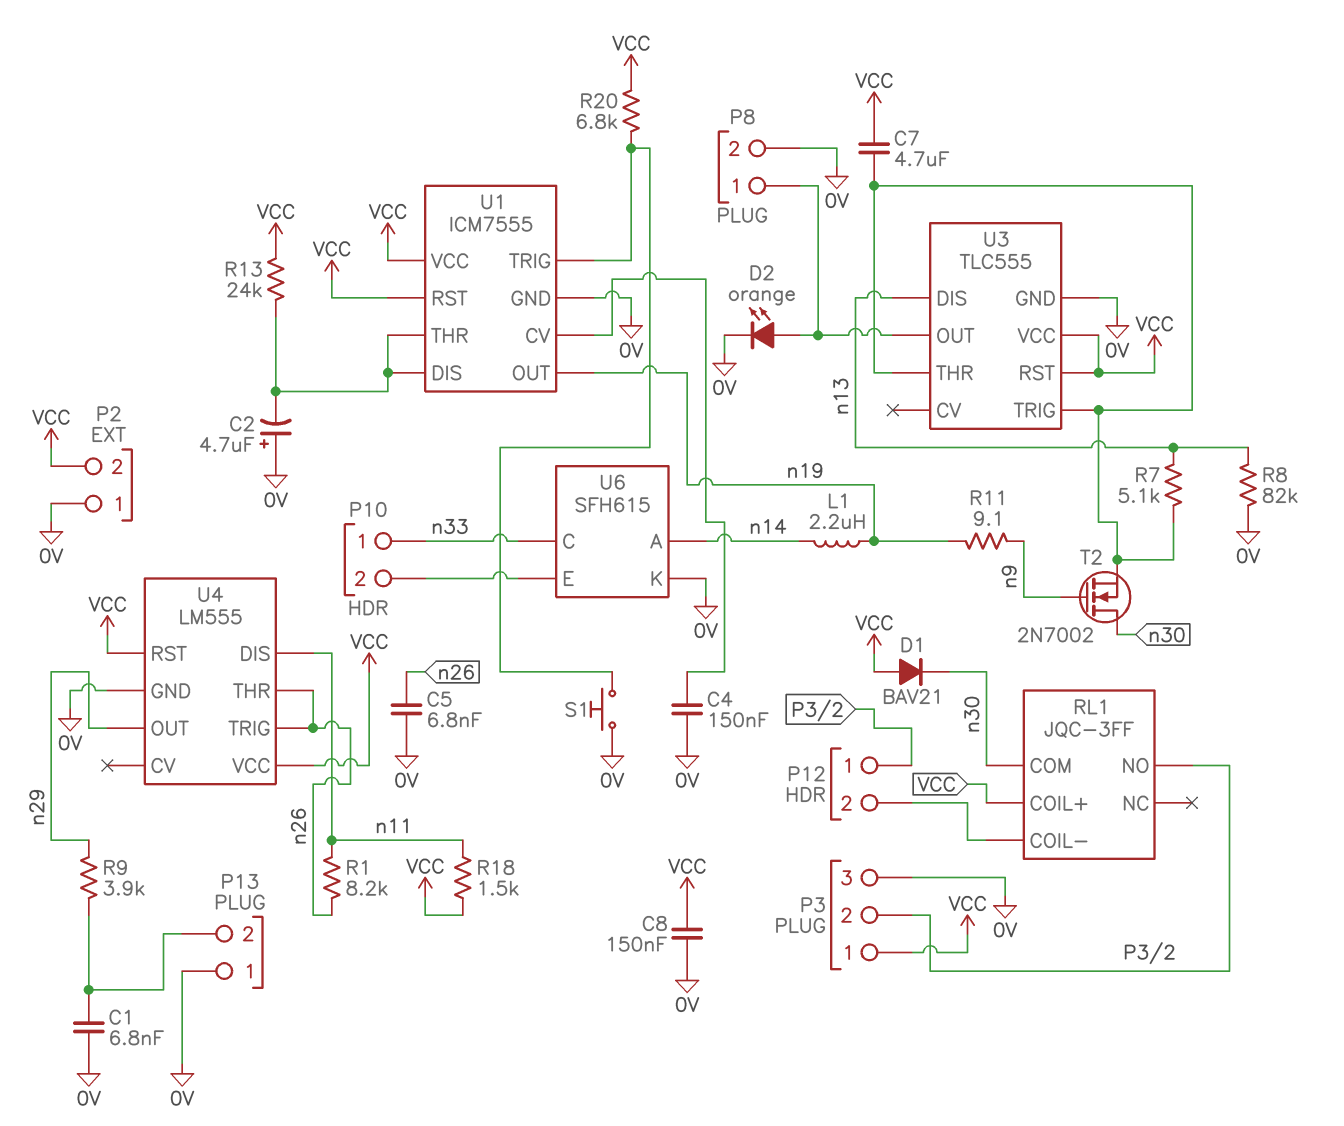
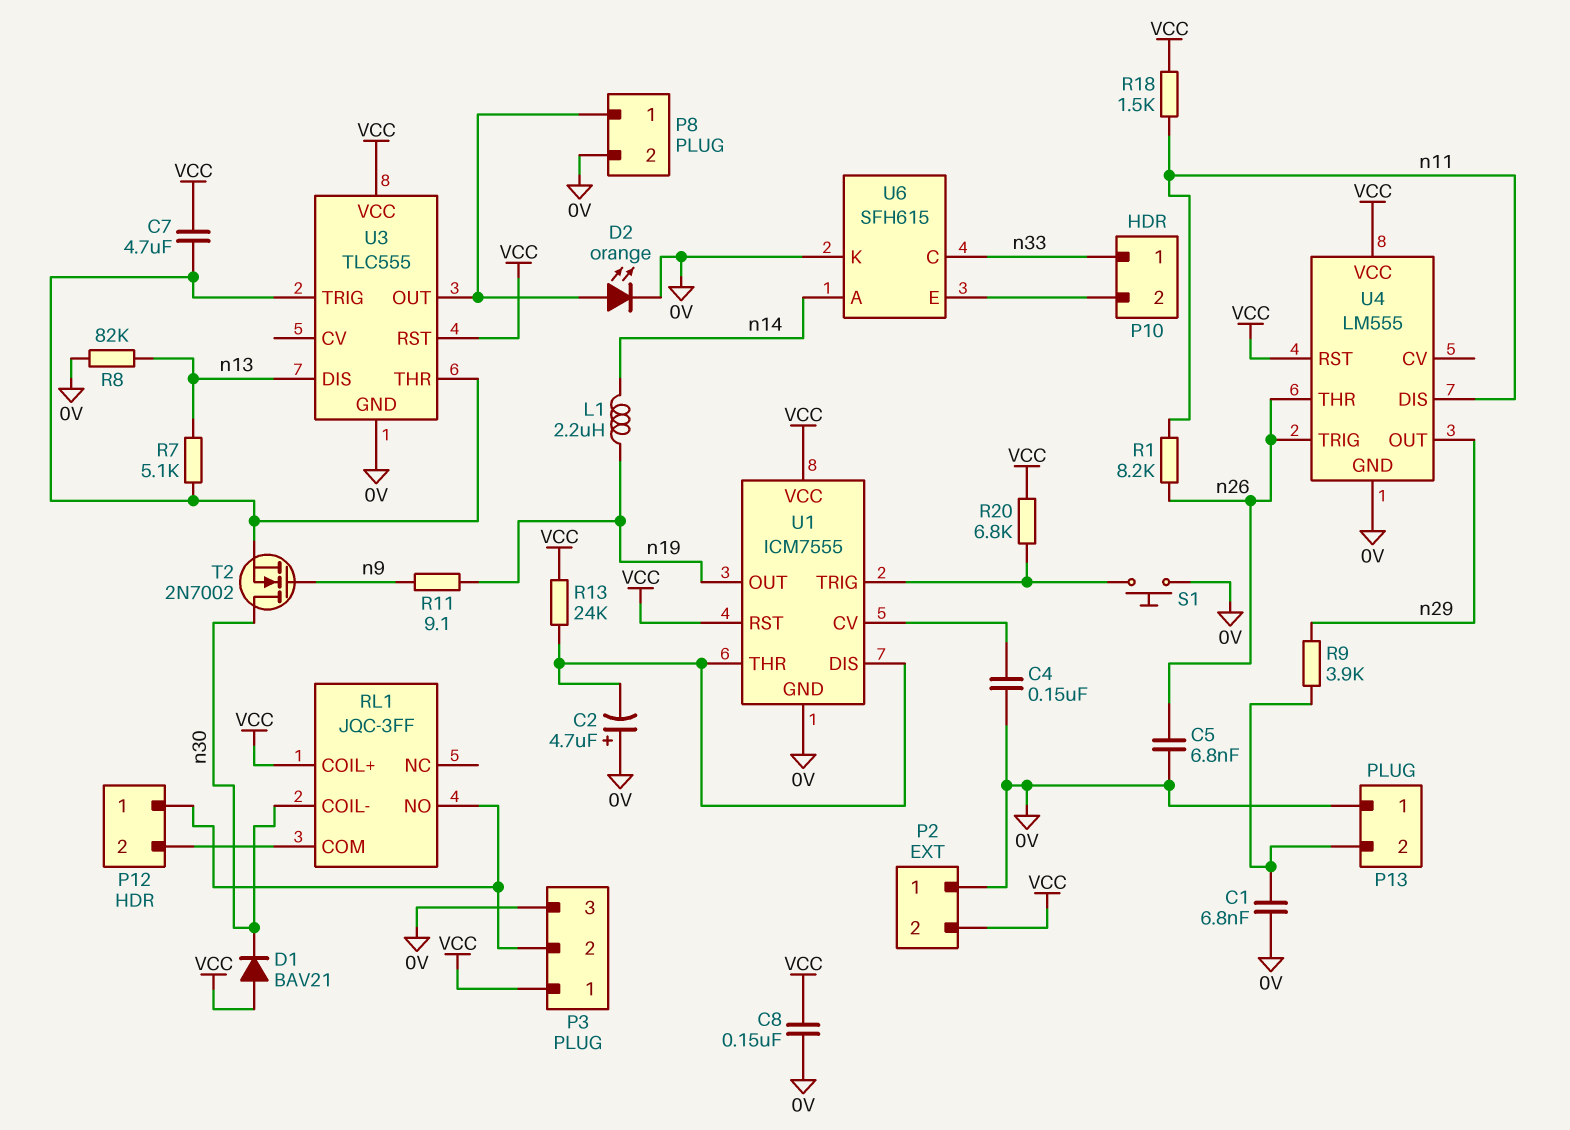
RL1 pin COIL-: P12/2 -> n30
RL1 pin COM: n30 -> P12/2

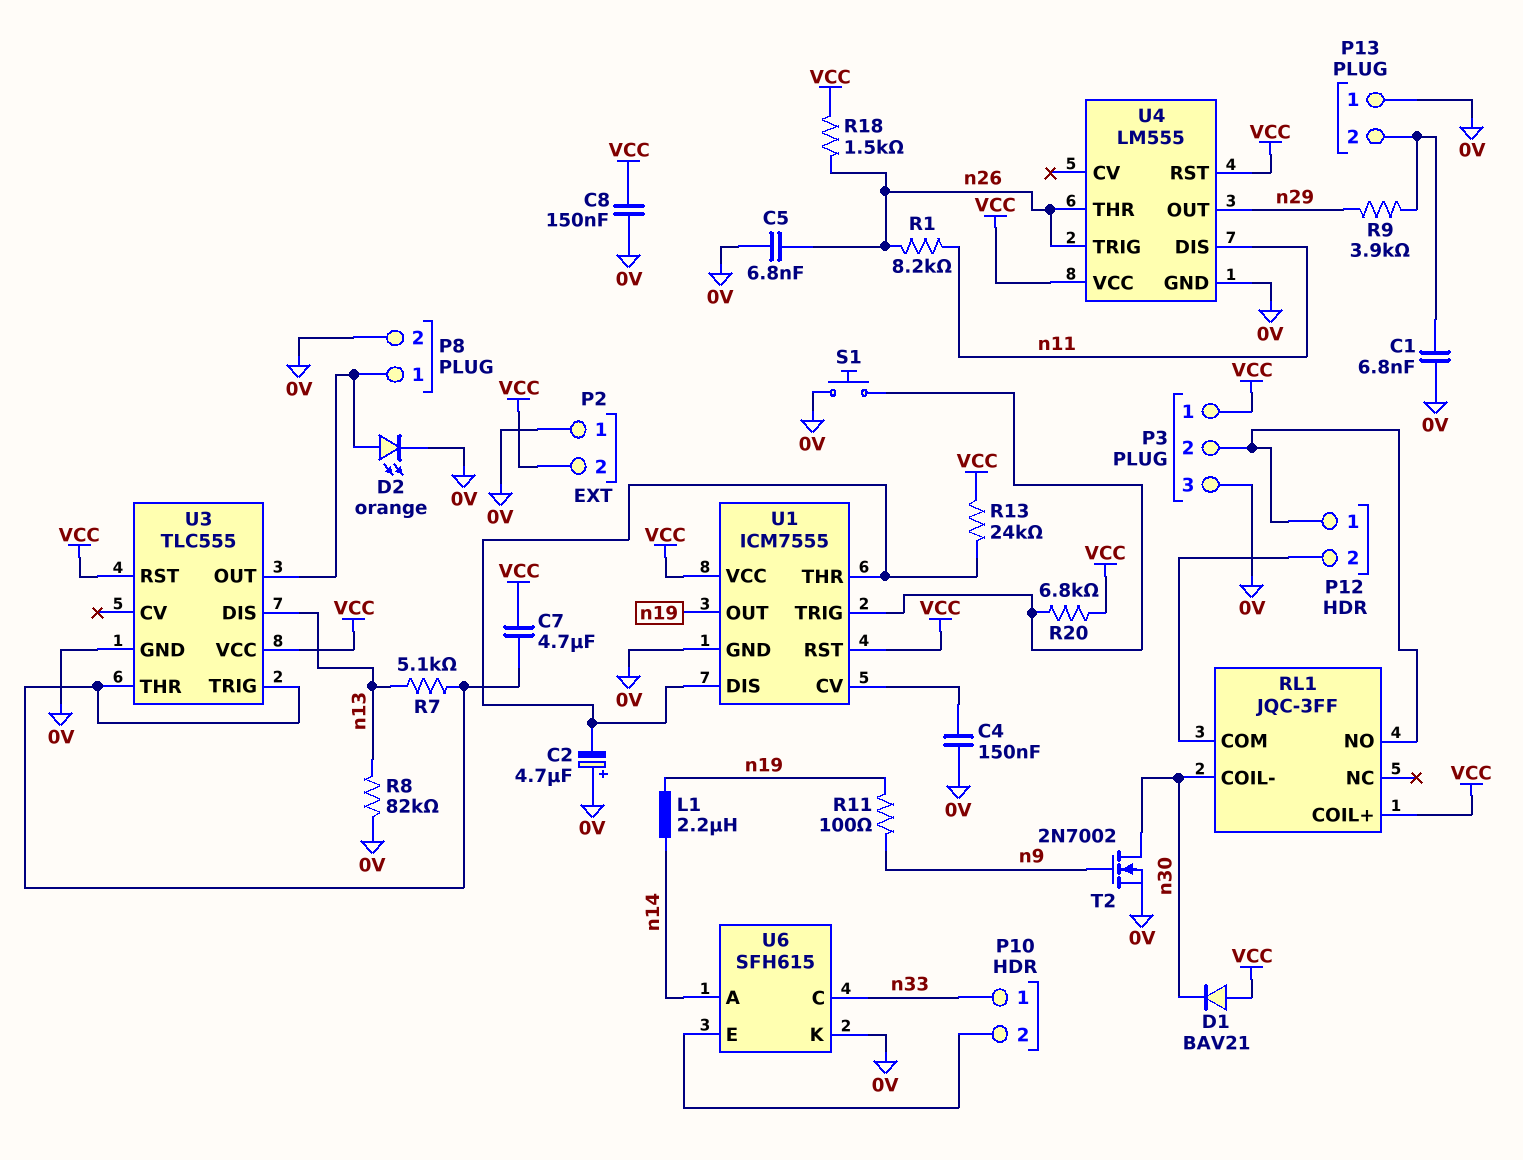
R11: 9.1 (n9, n19) -> 100 (n9, n19)
R18: 1.5k (VCC, n11) -> 1.5k (VCC, n26)
T2: NMOS 2N7002 (G n9, D n30, S U3/THR) -> NMOS 2N7002 (G n9, D n30, S 0V)

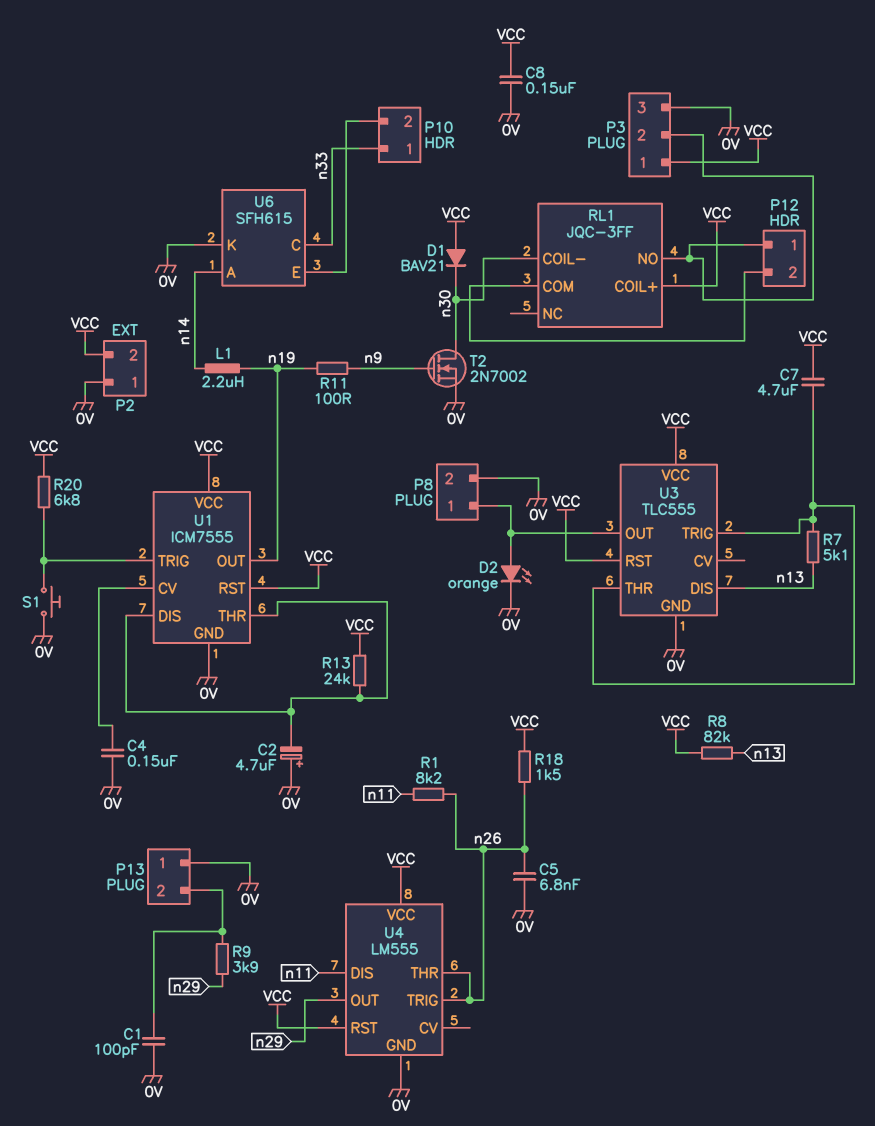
C1: 6.8nF (0V, P13/2) -> 100pF (0V, P13/2)
R8: 82k (0V, n13) -> 82k (VCC, n13)

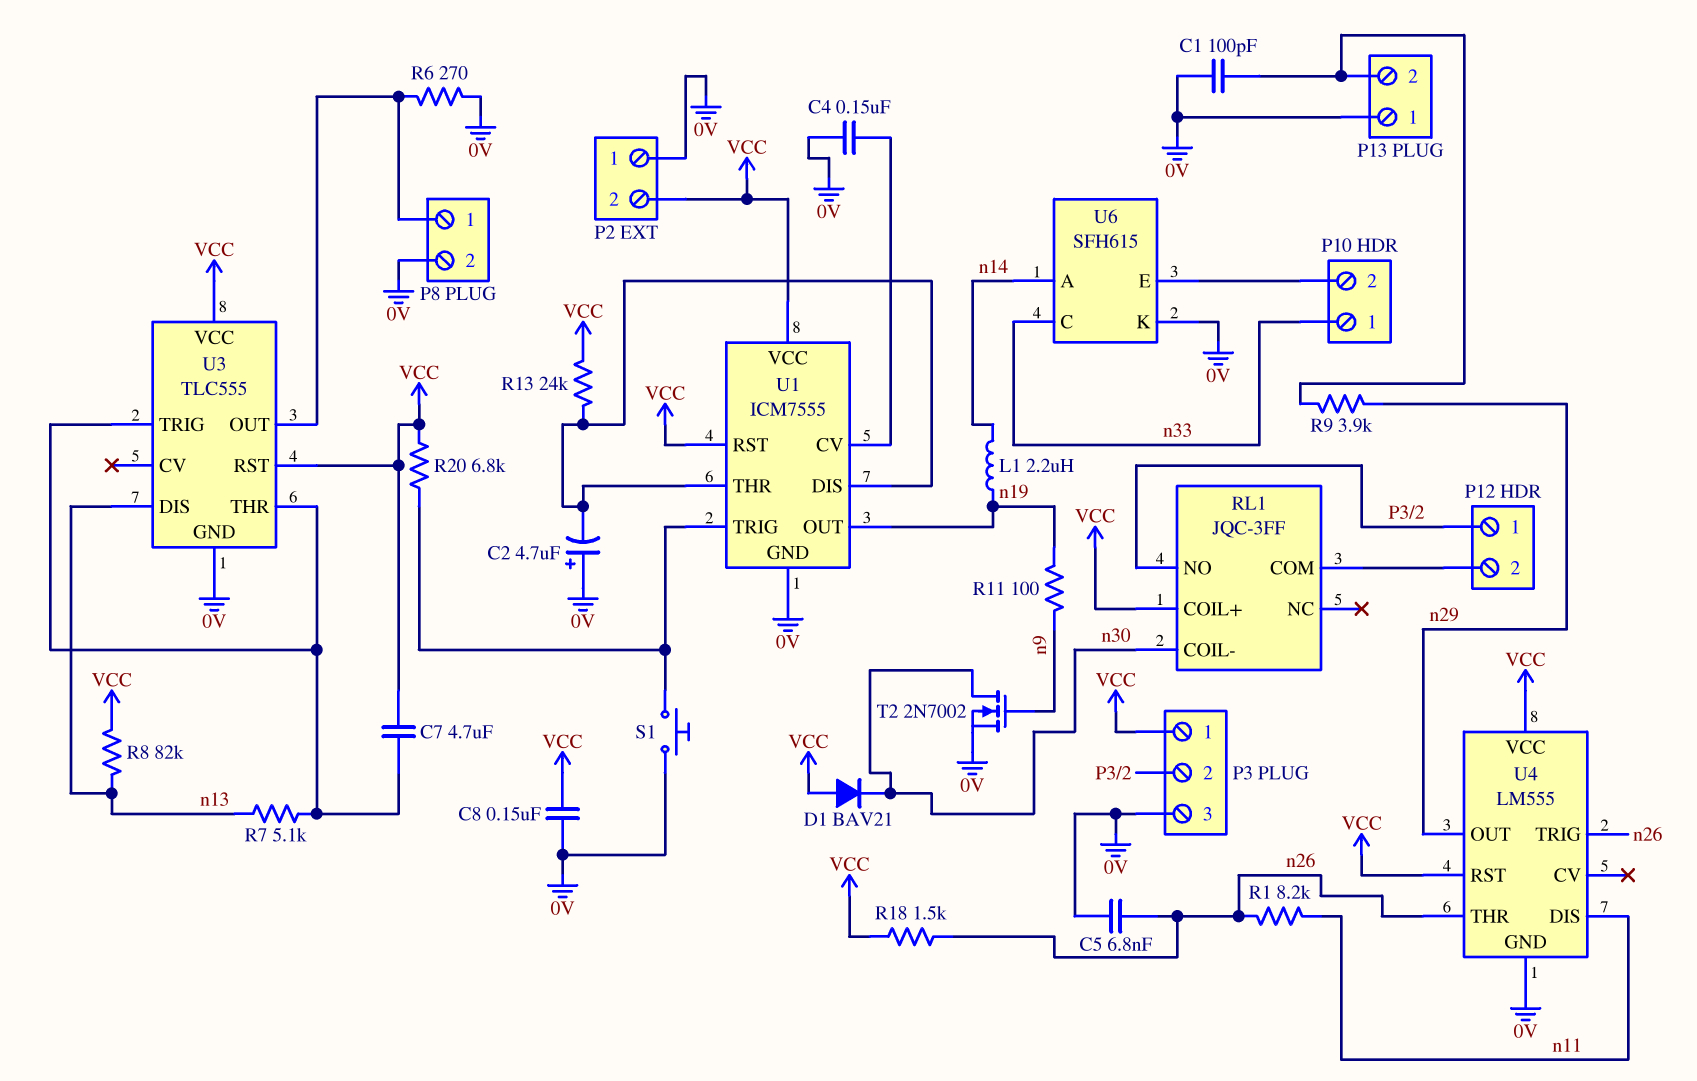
D2: LED orange (A P8/1, K 0V) -> none
R6: none -> 270 (0V, P8/1)

